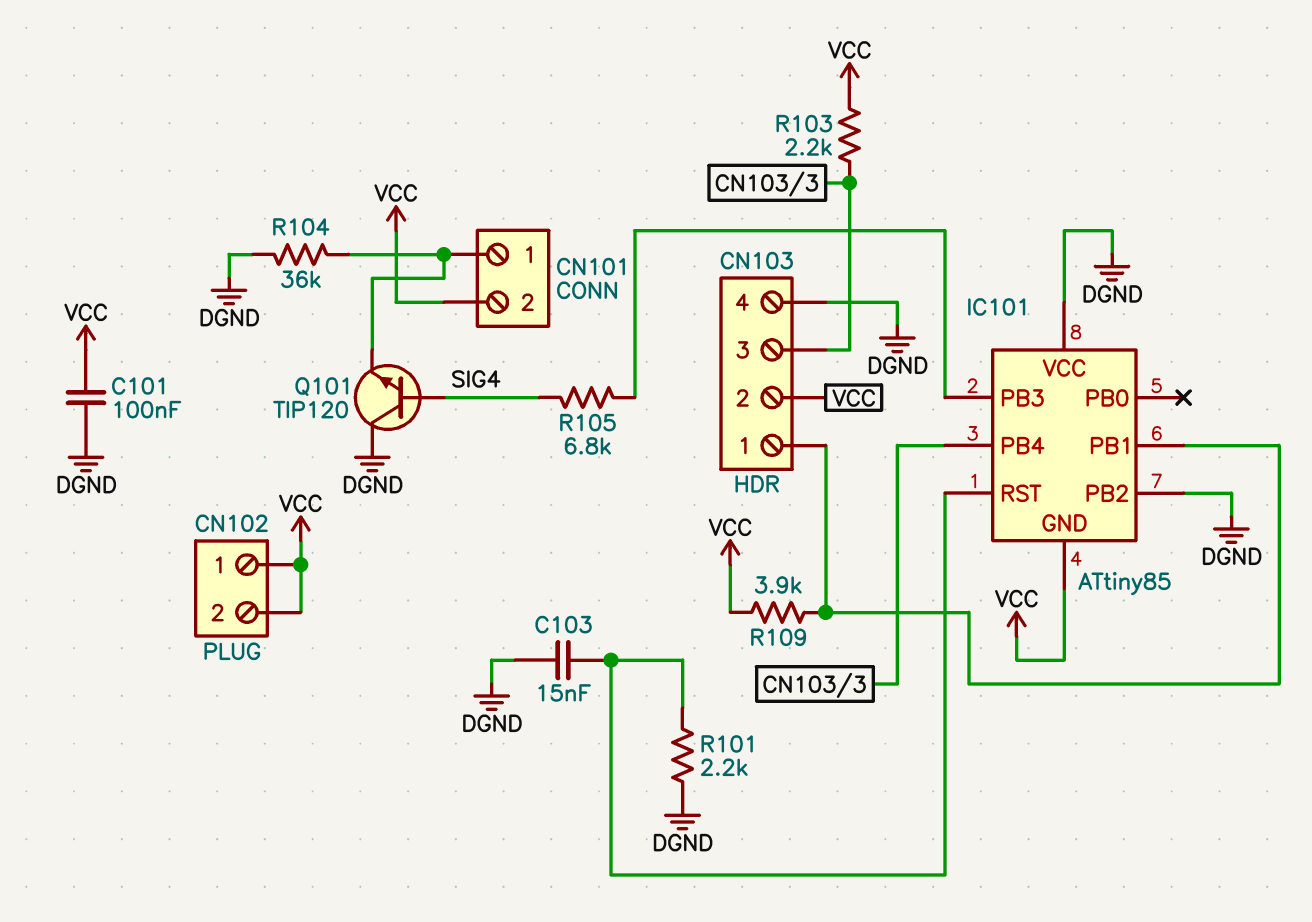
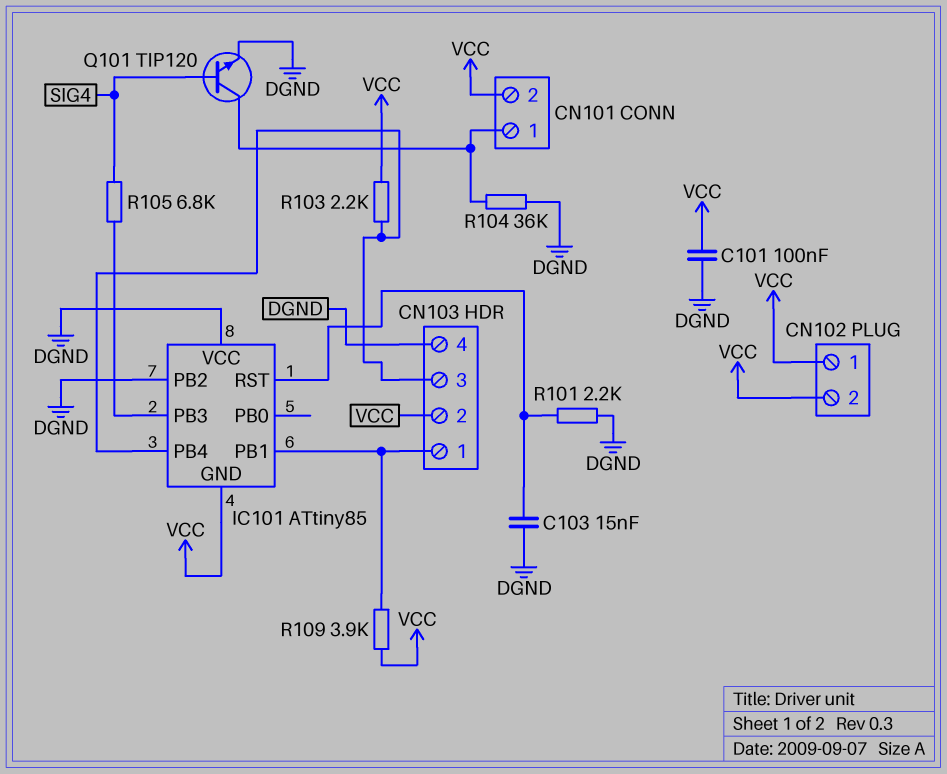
Q101: NPN TIP120 (B SIG4, C DGND, E CN101/1) -> NPN TIP120 (B SIG4, C CN101/1, E DGND)

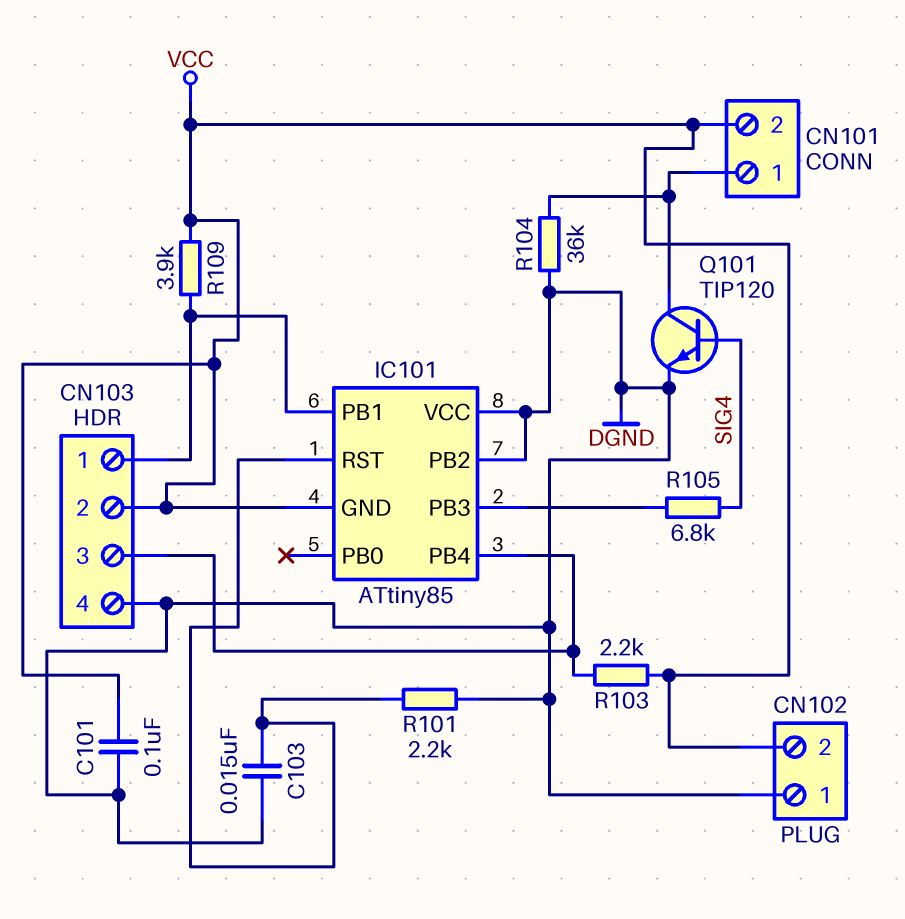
CN102 pin 1: VCC -> DGND

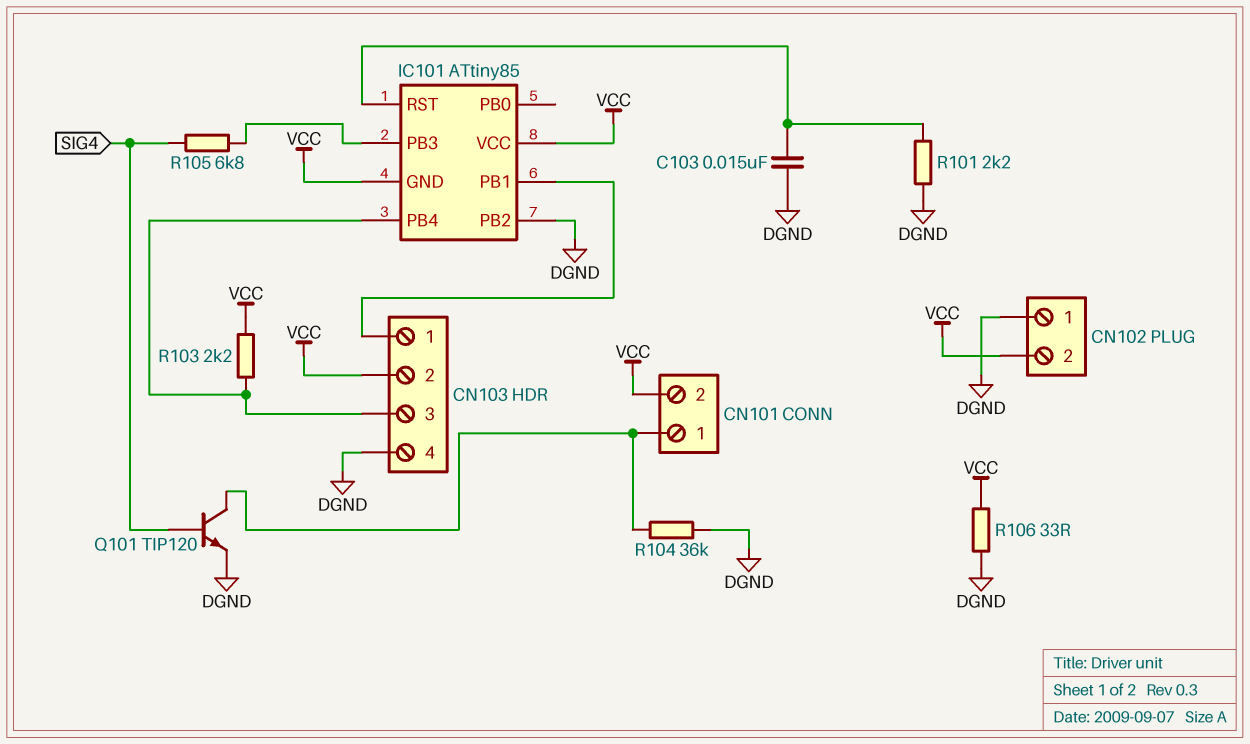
C101: 100nF (DGND, VCC) -> none
IC101 pin VCC: DGND -> VCC
R106: none -> 33 (DGND, VCC)
R109: 3.9k (CN103/1, VCC) -> none

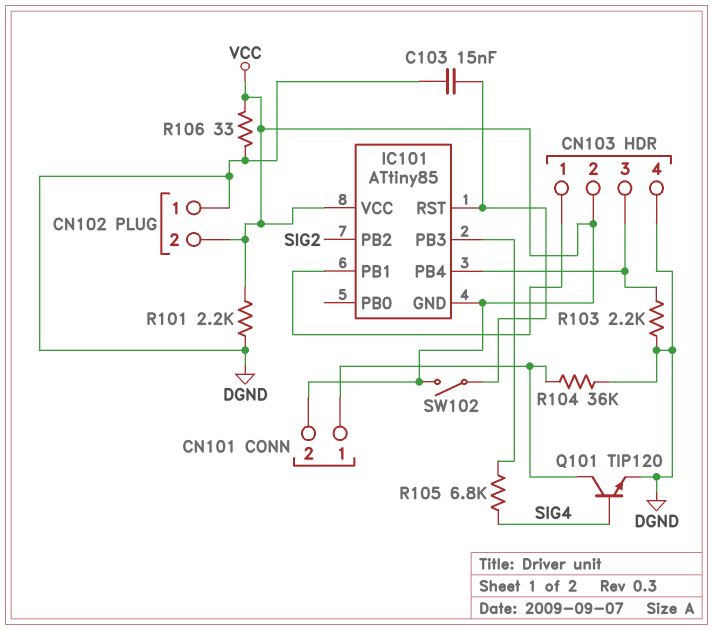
IC101 pin PB2: DGND -> SIG2
R101: 2.2k (DGND, IC101/RST) -> 2.2k (DGND, VCC)
R103: 2.2k (CN103/3, VCC) -> 2.2k (CN103/3, DGND)
SW102: none -> switch (IC101/RST, VCC)

